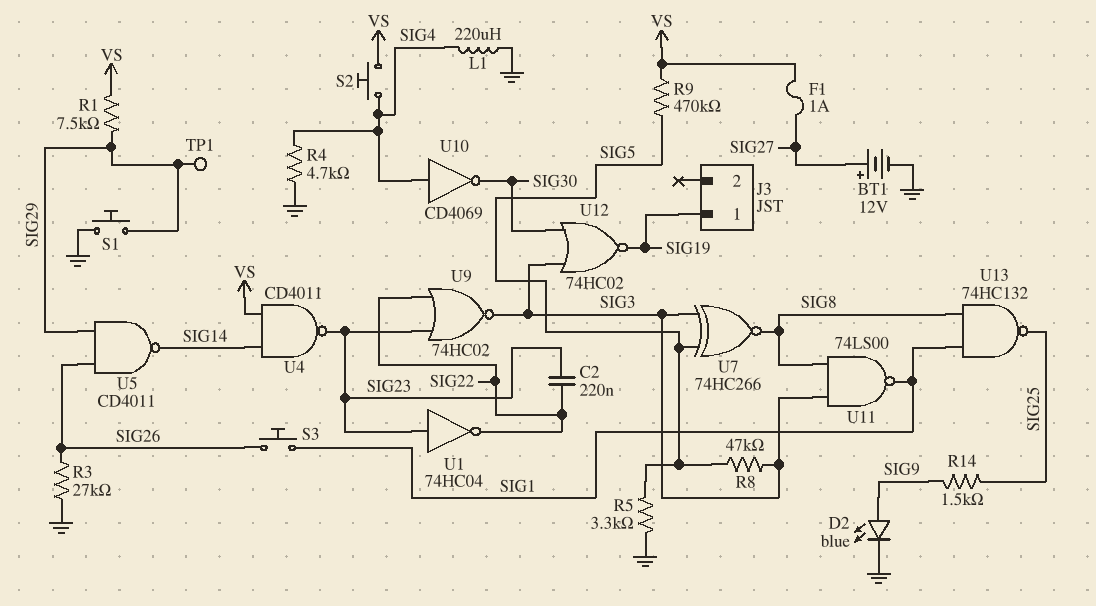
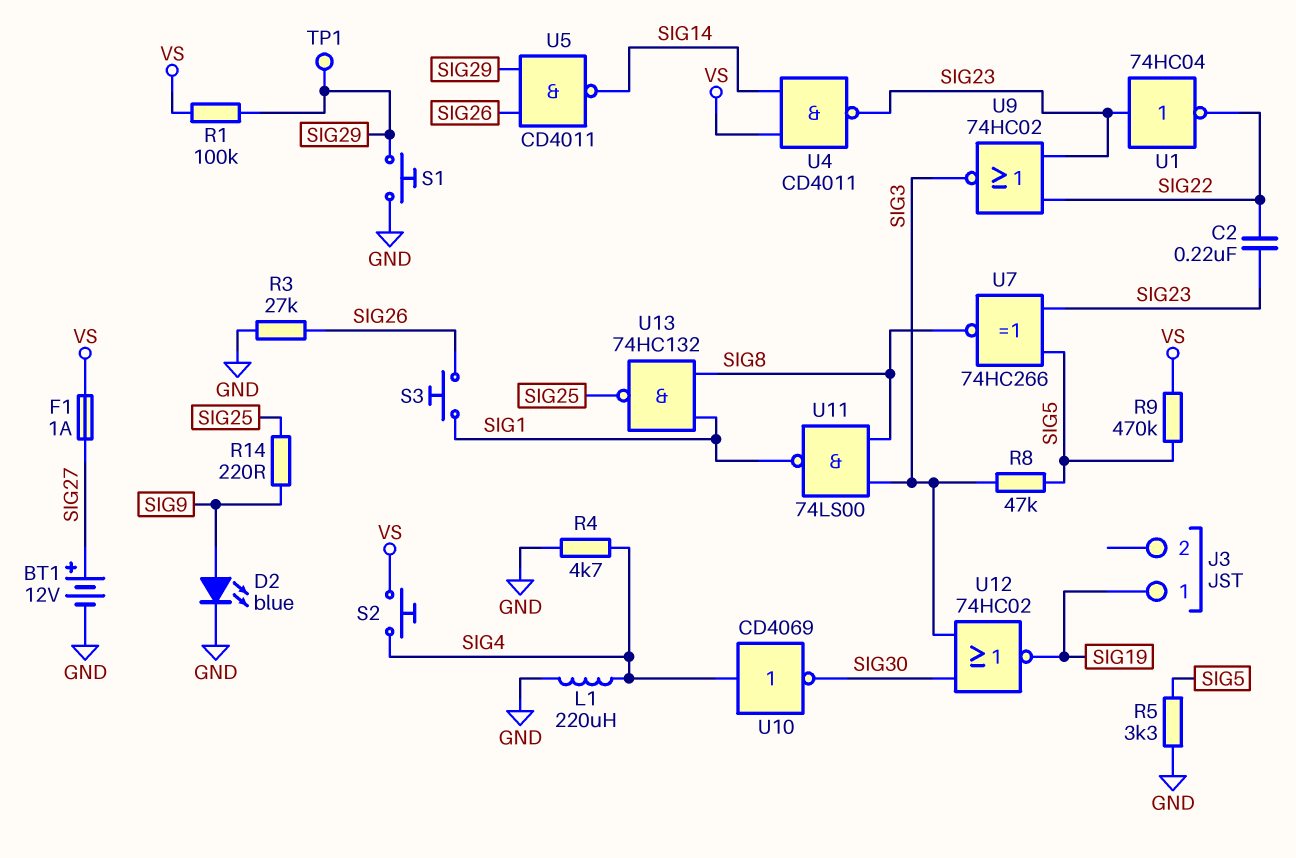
R1: 7.5k (SIG29, VS) -> 100k (SIG29, VS)
R14: 1.5k (SIG9, SIG25) -> 220 (SIG9, SIG25)
U7: XNOR 74HC266 (in SIG3, in SIG5, out SIG8) -> XNOR 74HC266 (in SIG5, in SIG23, out SIG8)

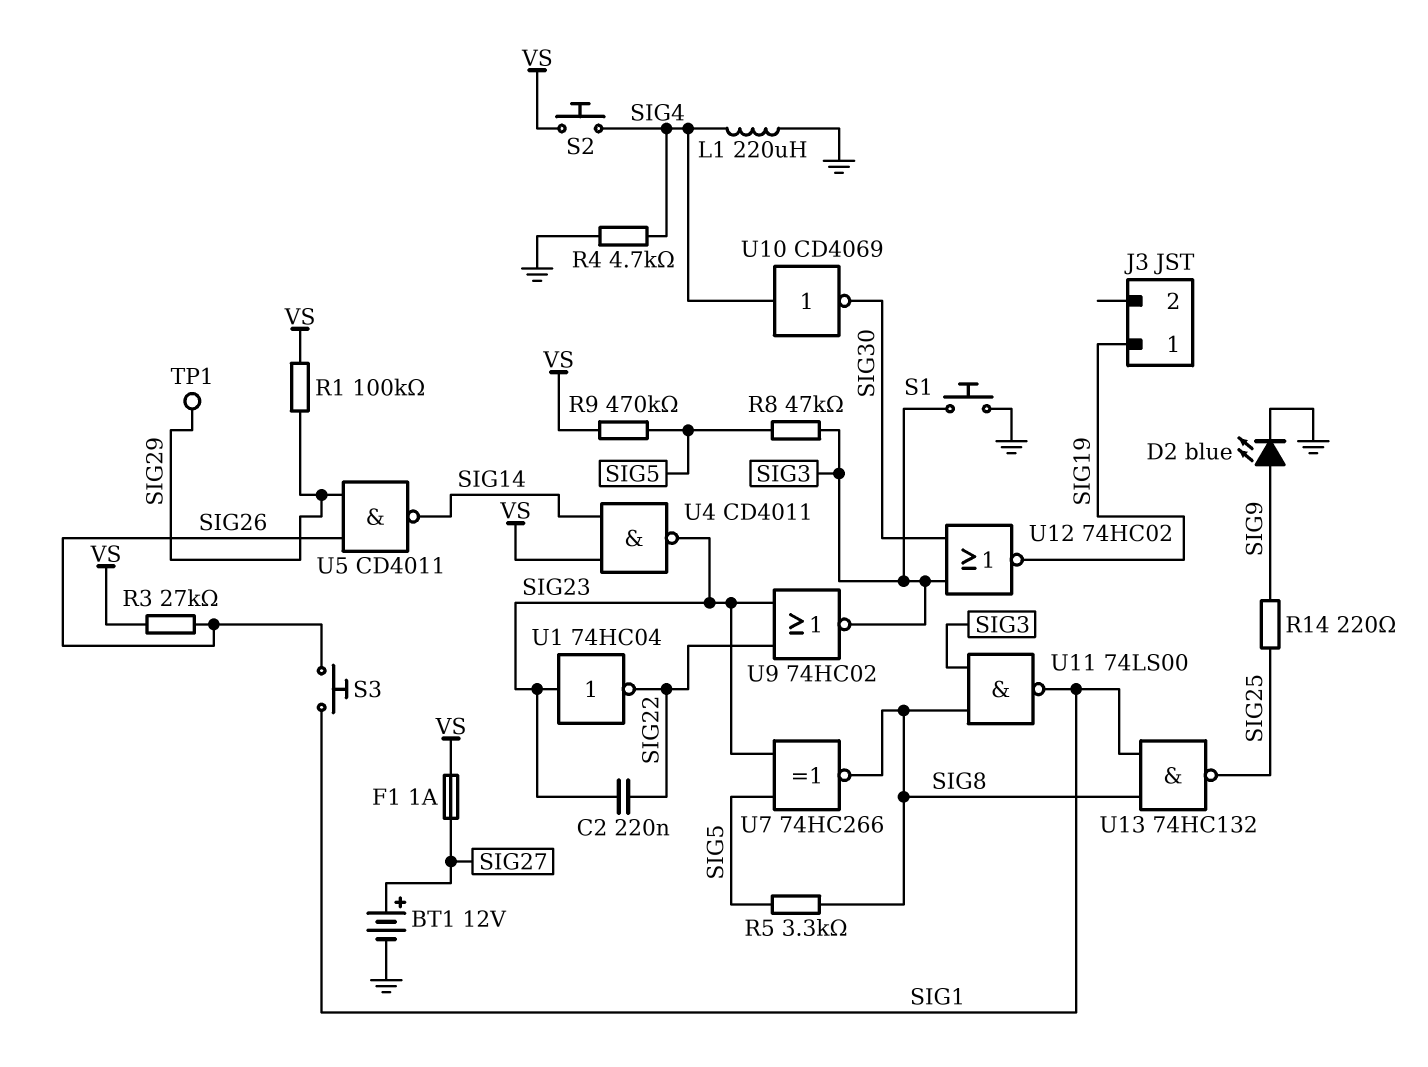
R3: 27k (GND, SIG26) -> 27k (SIG26, VS)
R5: 3.3k (GND, SIG5) -> 3.3k (SIG5, SIG8)
S1: button (GND, SIG29) -> button (GND, SIG3)

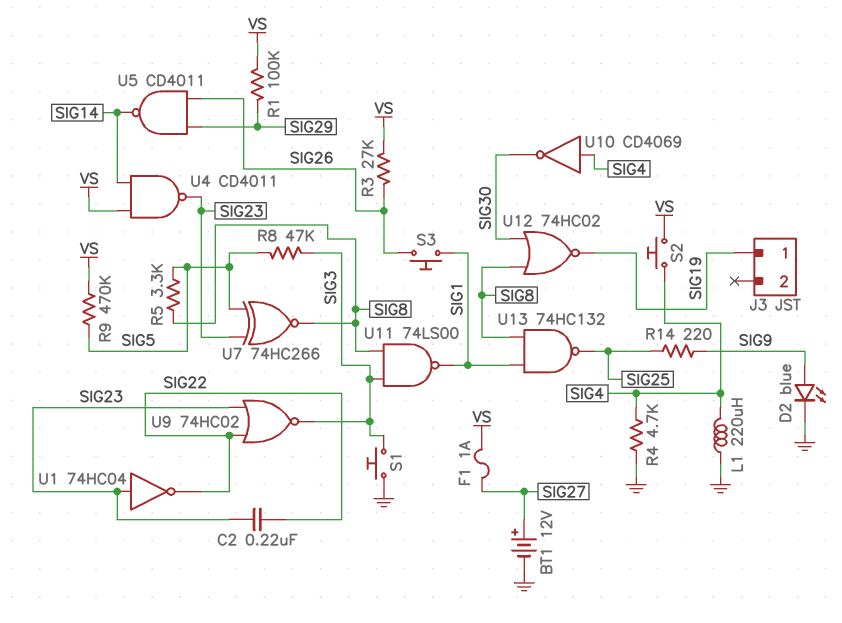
TP1: test point (SIG29) -> none
U12: NOR 74HC02 (in SIG3, in SIG30, out SIG19) -> NOR 74HC02 (in SIG8, in SIG30, out SIG19)

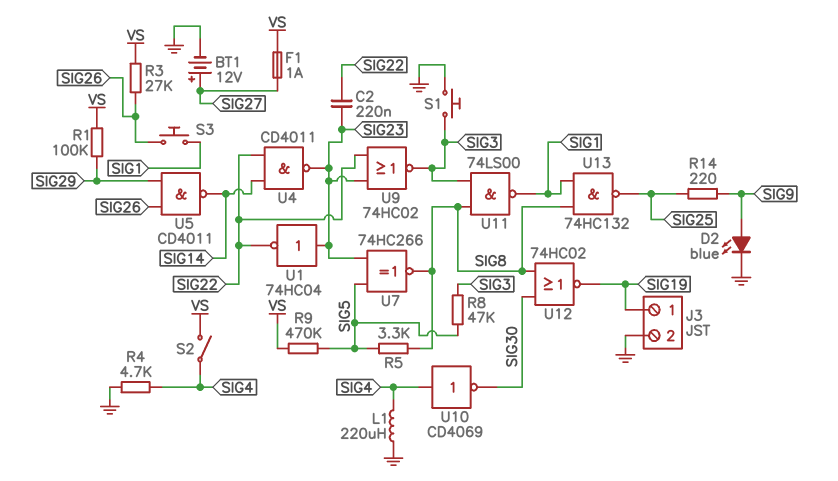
J3 pin 2: none -> GND
S2: button (SIG4, VS) -> switch (SIG4, VS)
U4: NAND CD4011 (in SIG14, in VS, out SIG23) -> NAND CD4011 (in SIG14, in SIG22, out SIG23)

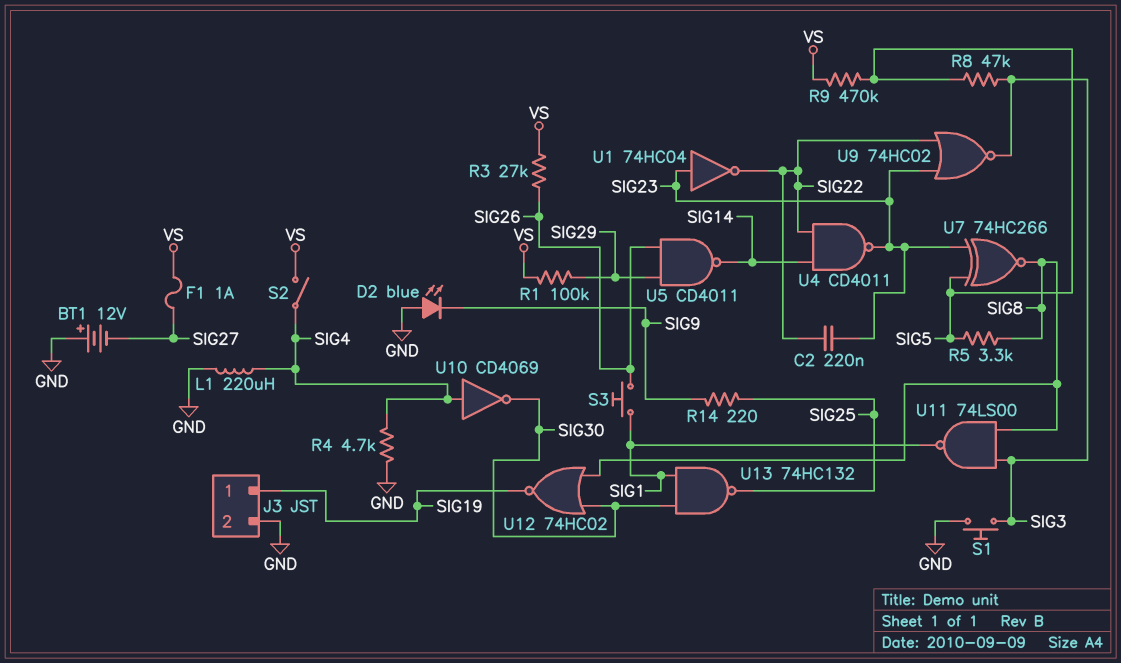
BT1: 12V (plus SIG27, minus GND) -> 12V (plus GND, minus SIG27)
D2: LED blue (A SIG9, K GND) -> LED blue (A GND, K SIG9)
U13: NAND 74HC132 (in SIG1, in SIG8, out SIG25) -> NAND 74HC132 (in SIG1, in SIG30, out SIG25)

